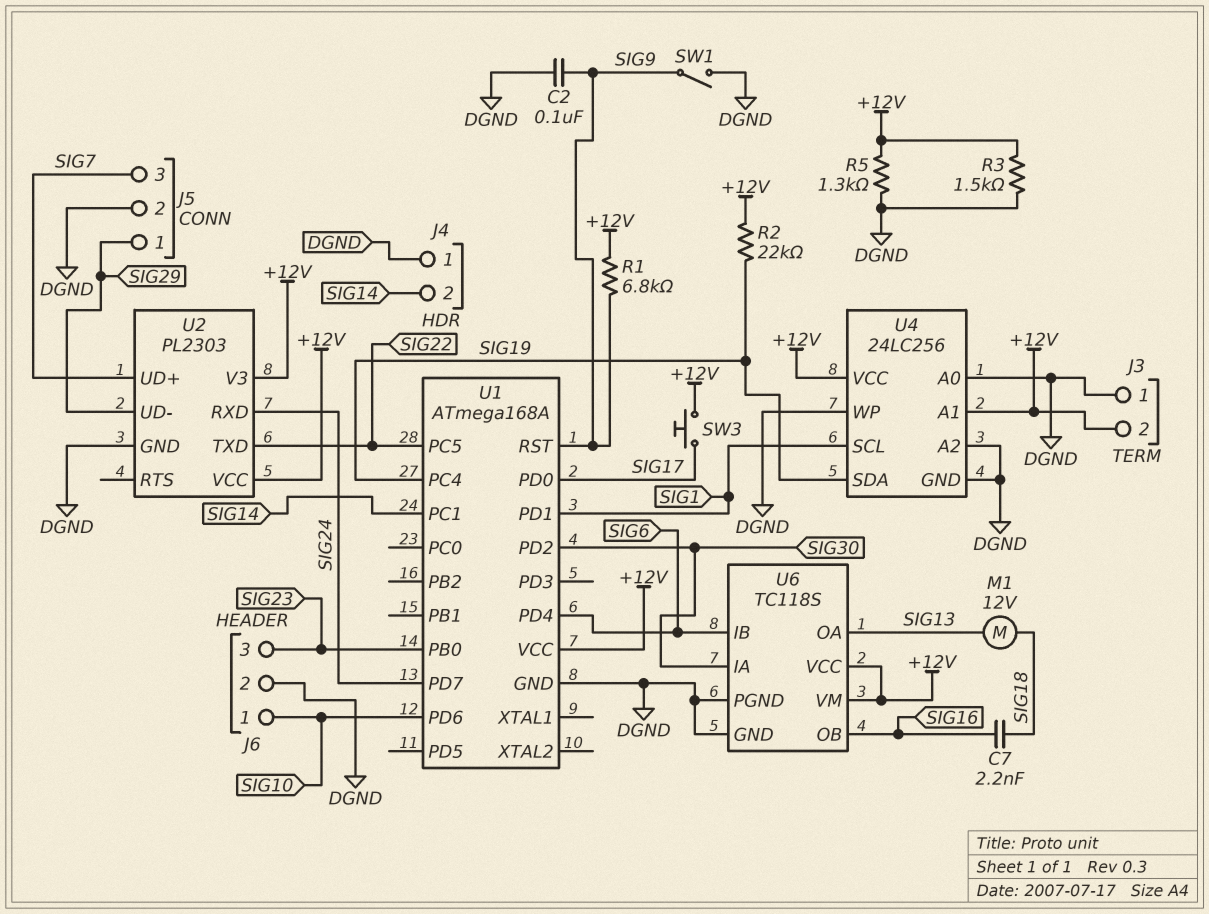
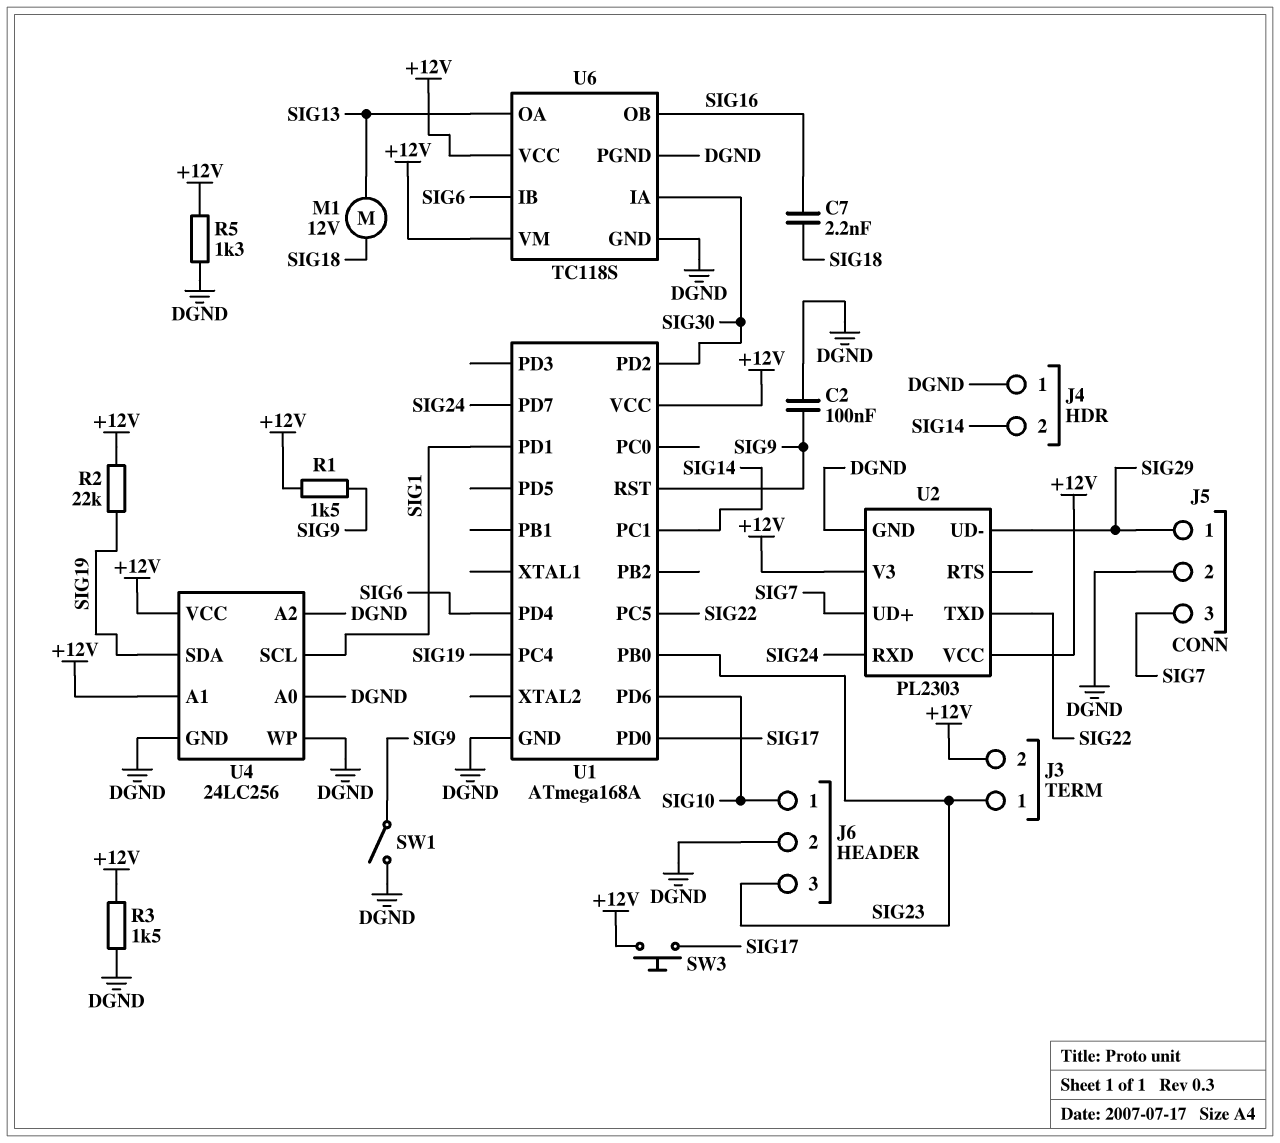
J3 pin 1: DGND -> SIG23
R1: 6.8k (+12V, SIG9) -> 1.5k (+12V, SIG9)

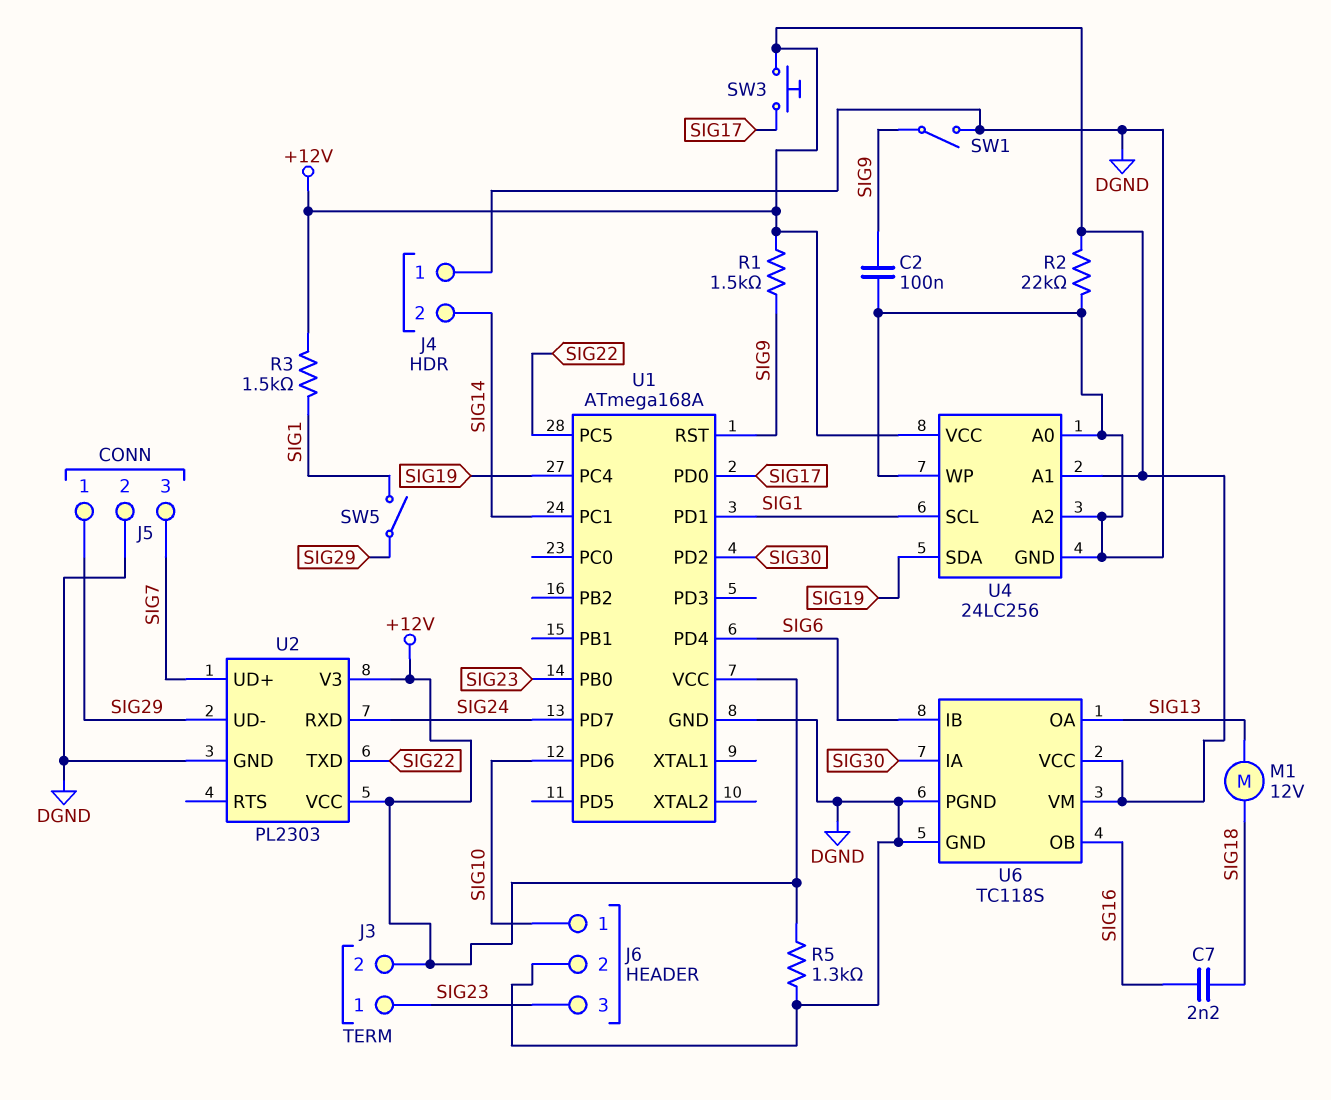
R2: 22k (+12V, SIG19) -> 22k (+12V, DGND)
R3: 1.5k (+12V, DGND) -> 1.5k (+12V, SIG1)
SW5: none -> switch (SIG1, SIG29)

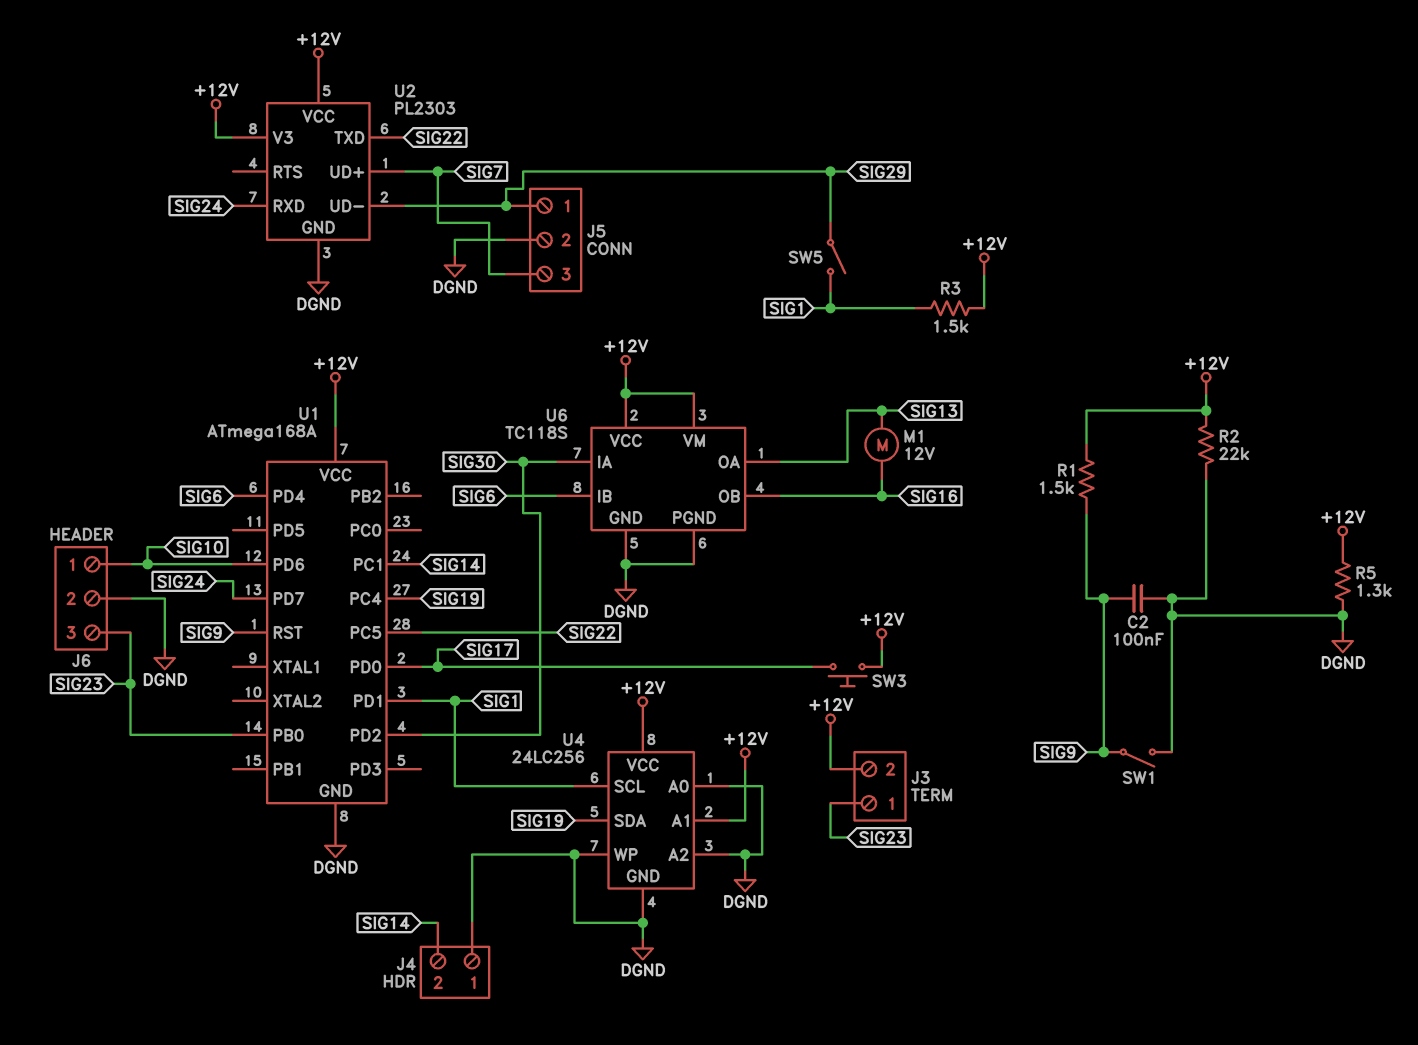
C7: 2.2nF (SIG16, SIG18) -> none
M1: motor 12V (SIG13, SIG18) -> motor 12V (SIG13, SIG16)

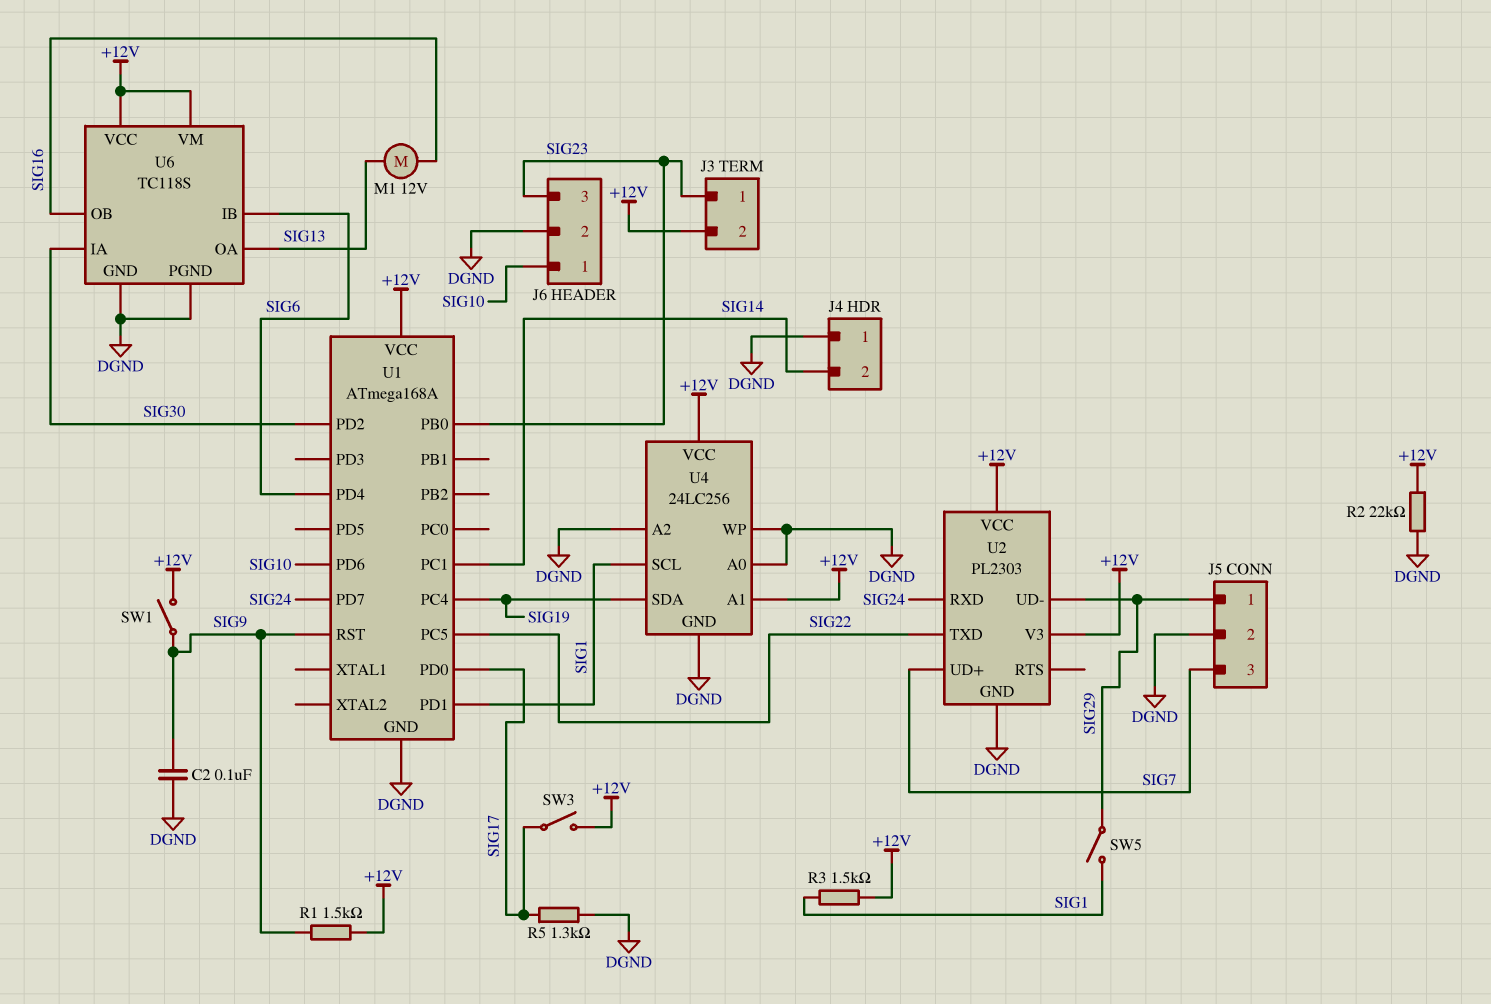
R5: 1.3k (+12V, DGND) -> 1.3k (DGND, SIG17)
SW1: switch (DGND, SIG9) -> switch (+12V, SIG9)
SW3: button (+12V, SIG17) -> switch (+12V, SIG17)

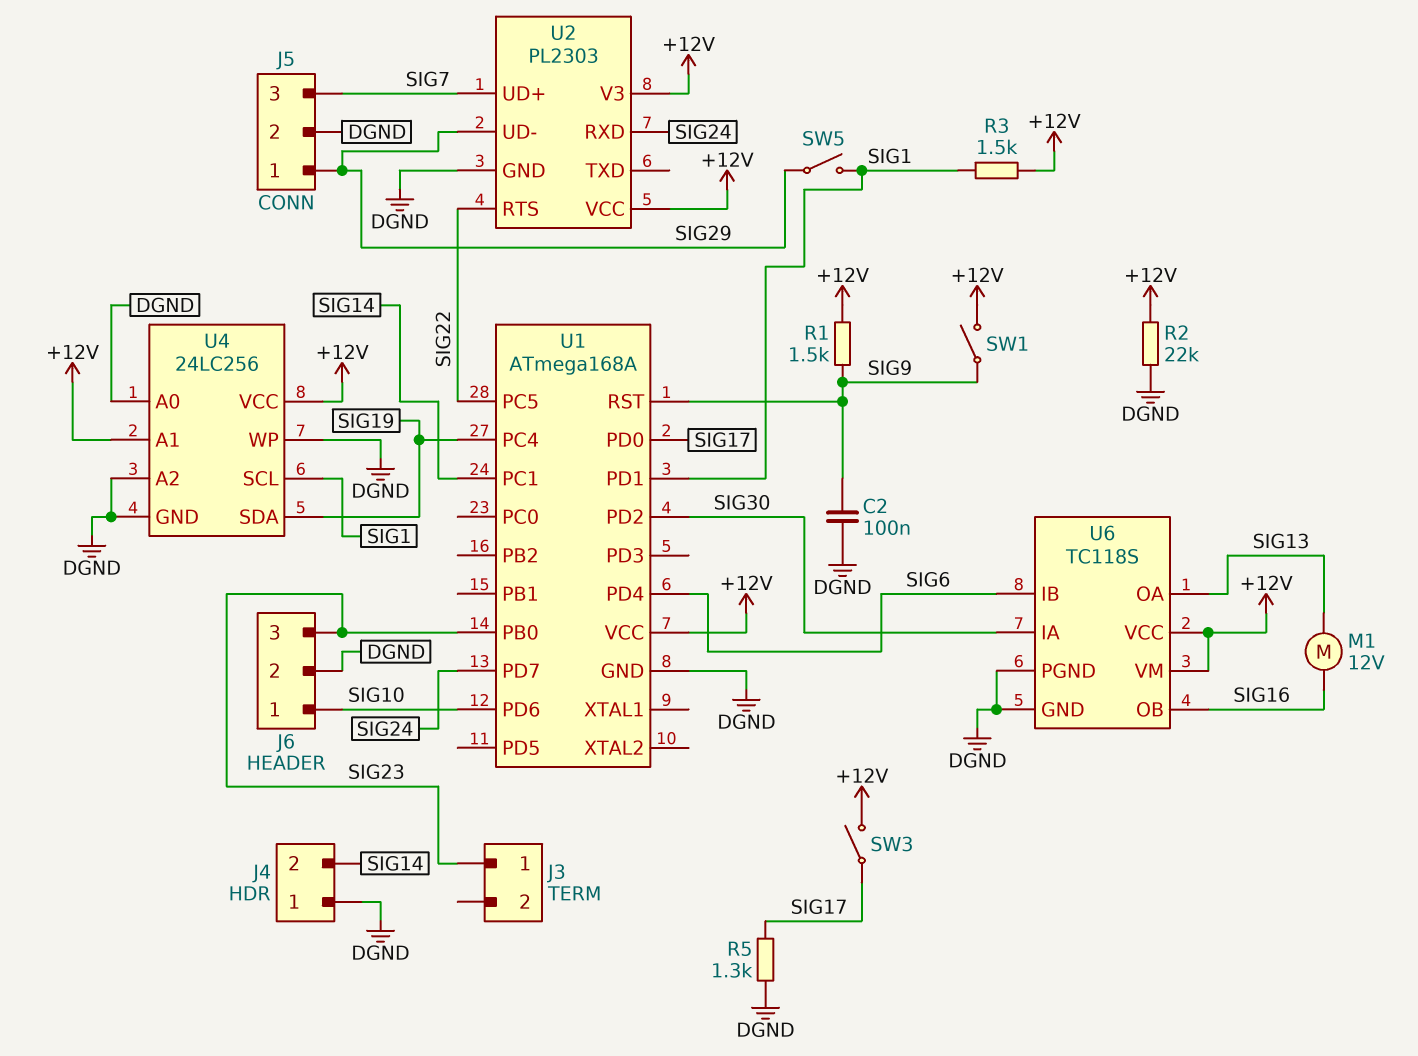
J3 pin 2: +12V -> none
U2 pin RTS: none -> SIG22
U2 pin TXD: SIG22 -> none

